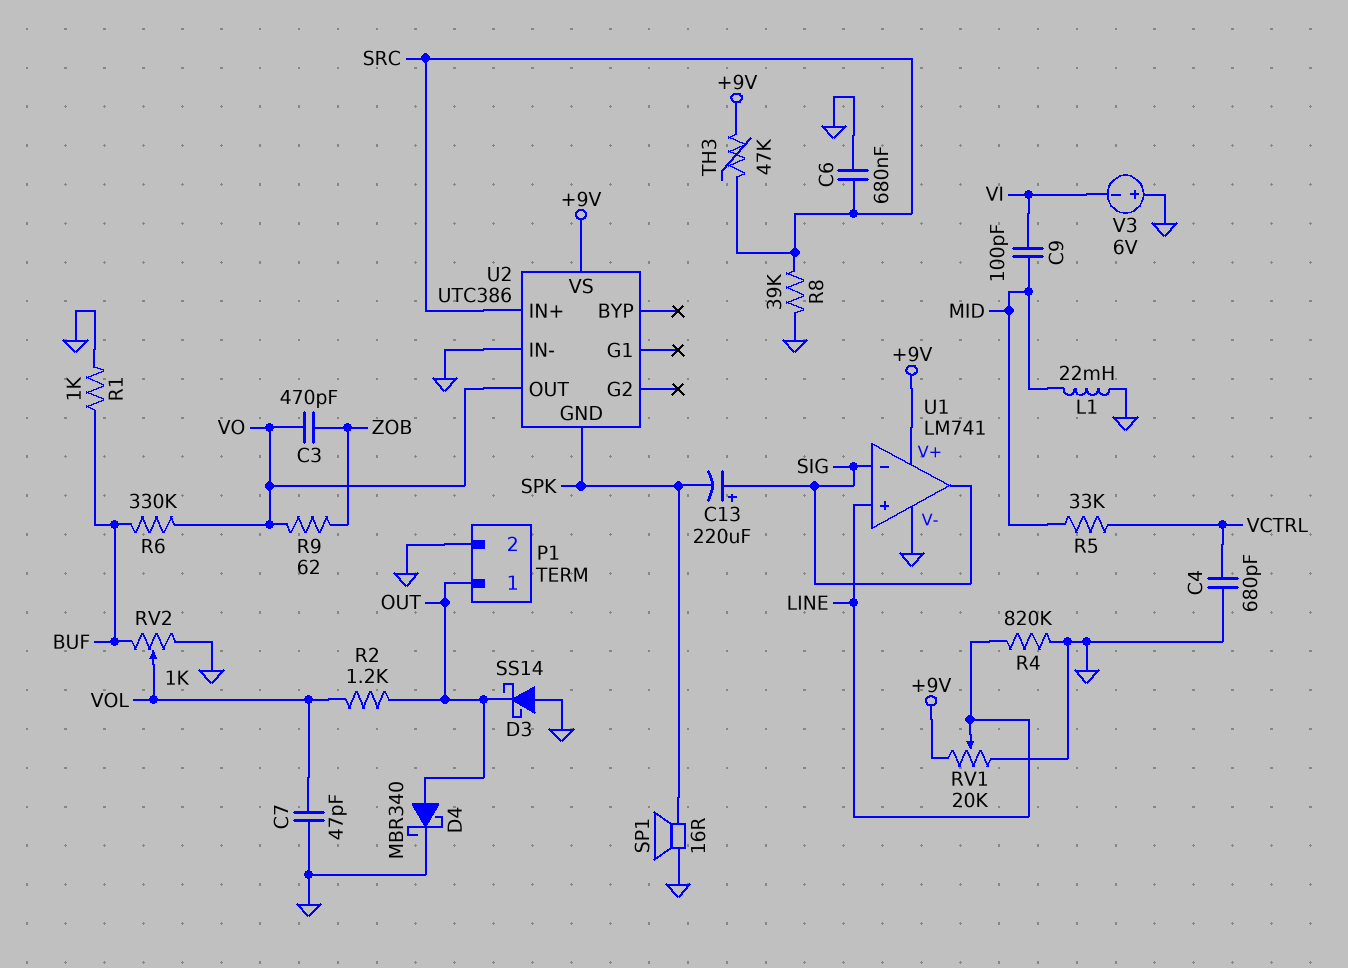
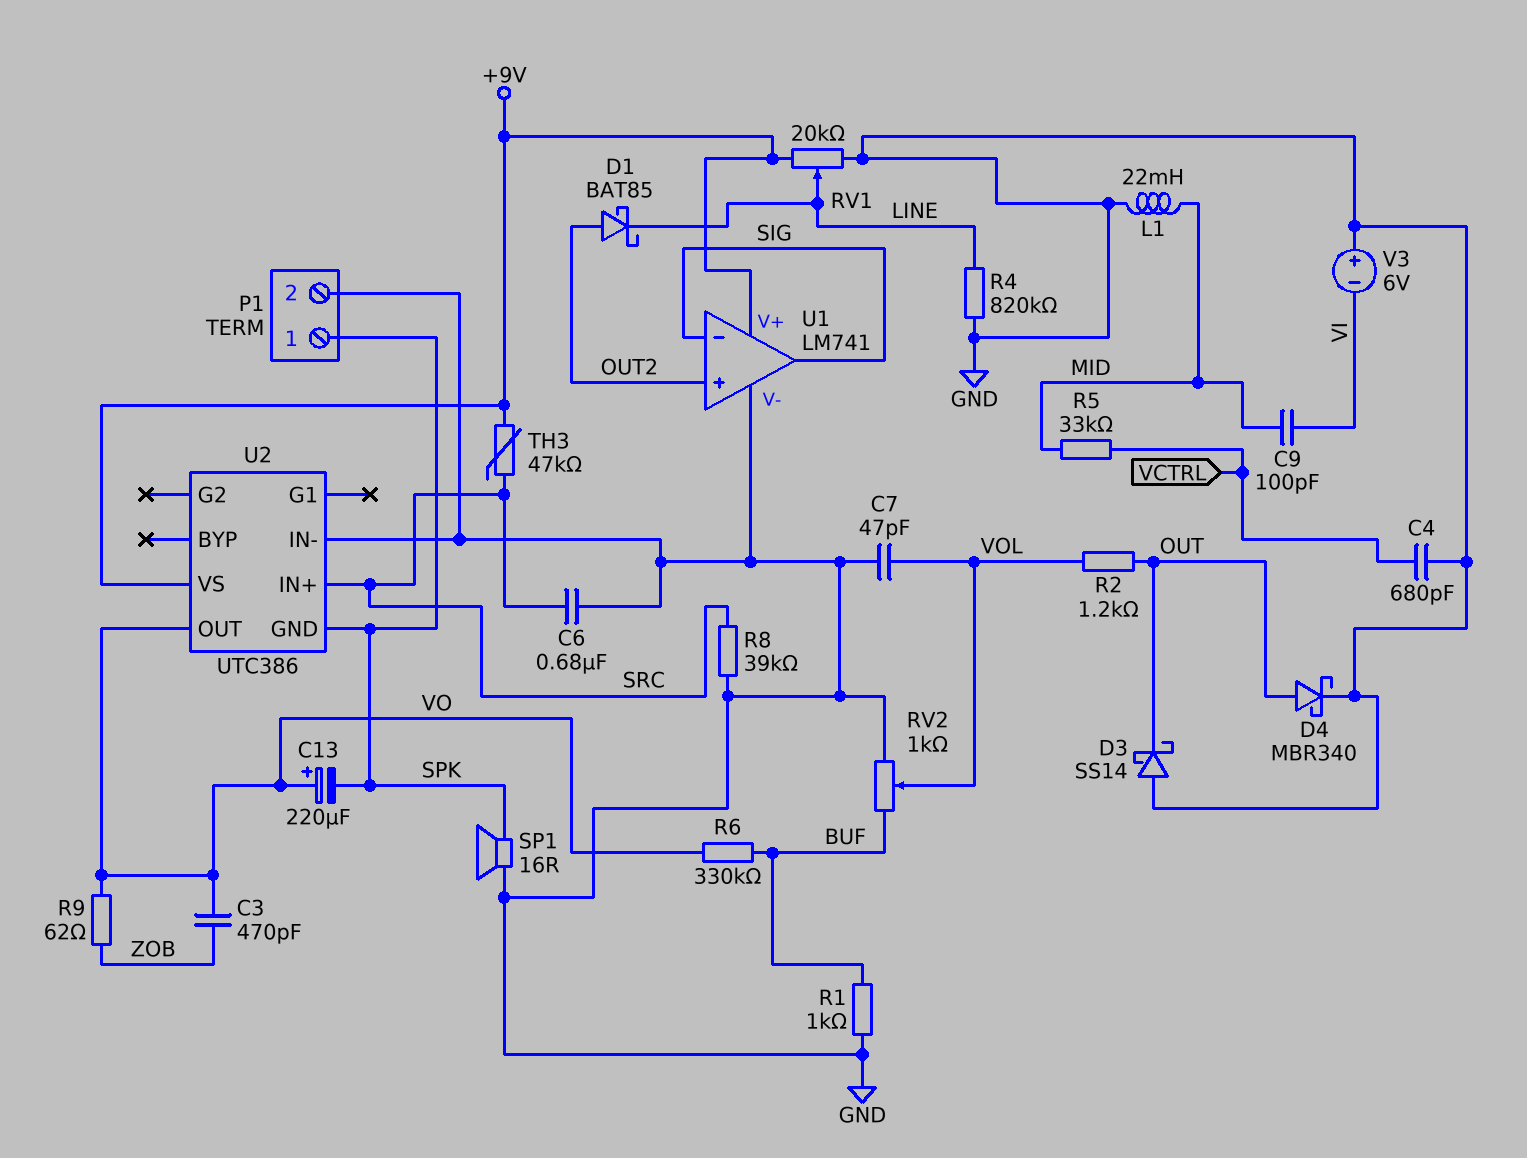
C13: 220uF (plus SIG, minus SPK) -> 220uF (plus VO, minus SPK)
D1: none -> schottky BAT85 (A OUT2, K LINE)
P1 pin 1: OUT -> SPK
U1 pin in+: LINE -> OUT2

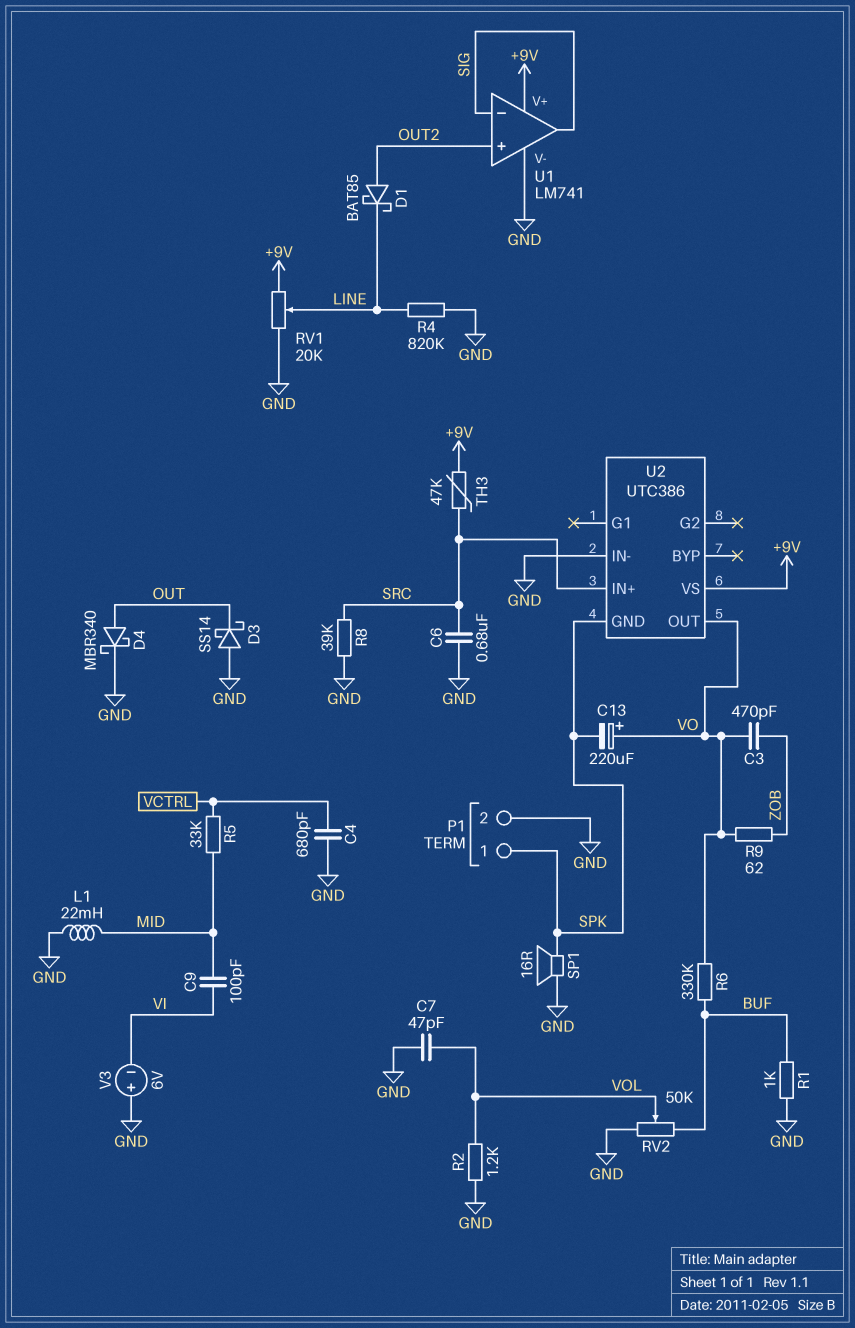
R2: 1.2k (OUT, VOL) -> 1.2k (GND, VOL)
RV2: 1k (BUF, GND, wiper VOL) -> 50k (BUF, GND, wiper VOL)

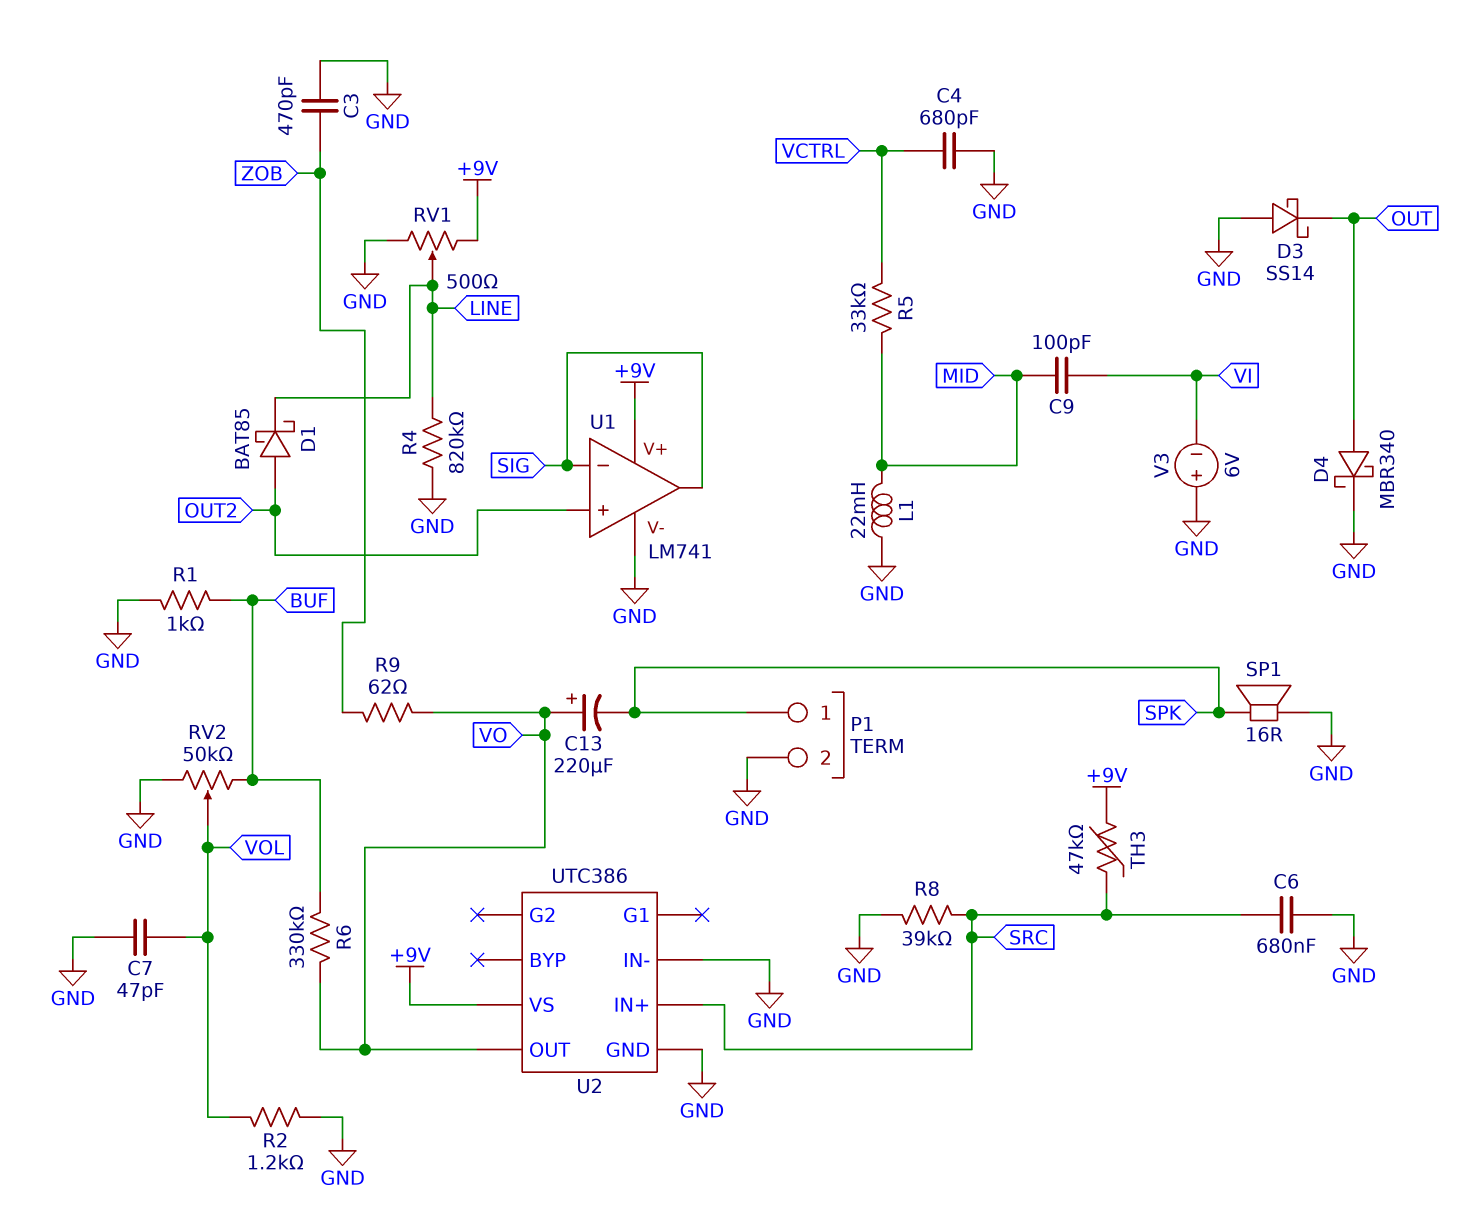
C3: 470pF (VO, ZOB) -> 470pF (GND, ZOB)
RV1: 20k (+9V, GND, wiper LINE) -> 500 (+9V, GND, wiper LINE)
U2 pin GND: SPK -> GND

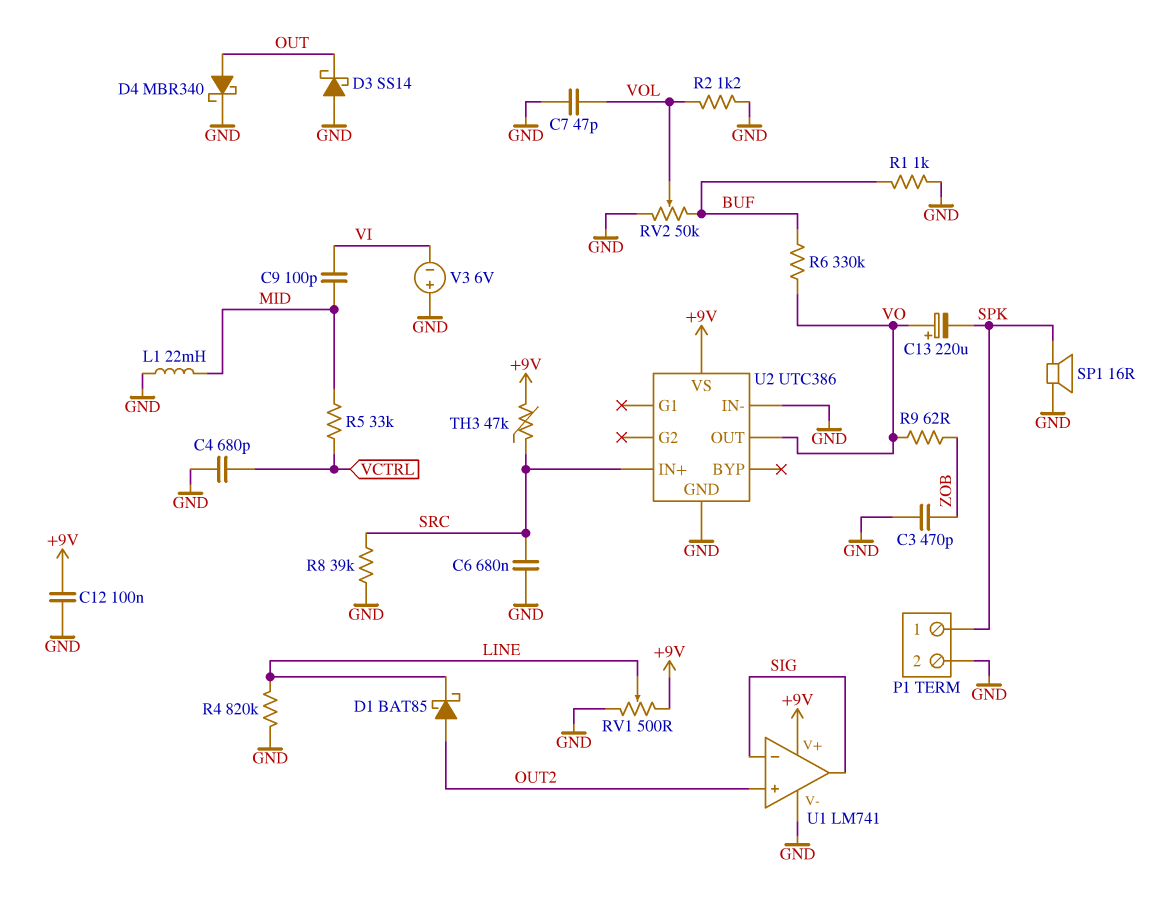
C12: none -> 100nF (+9V, GND)

